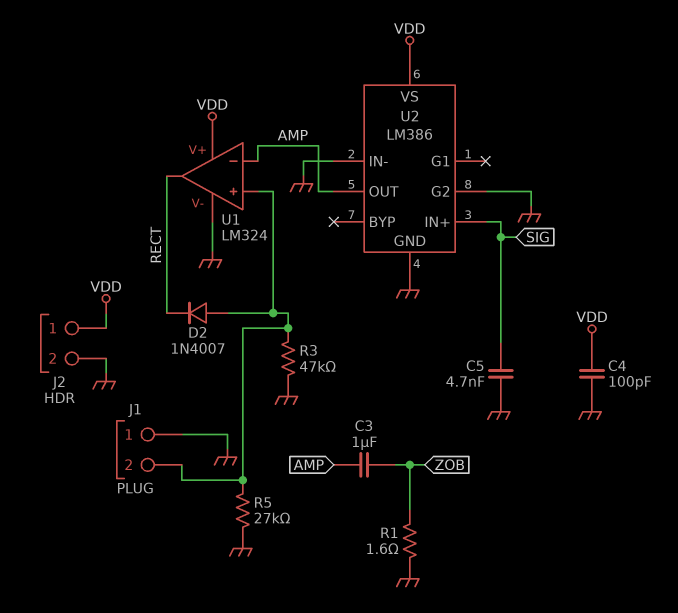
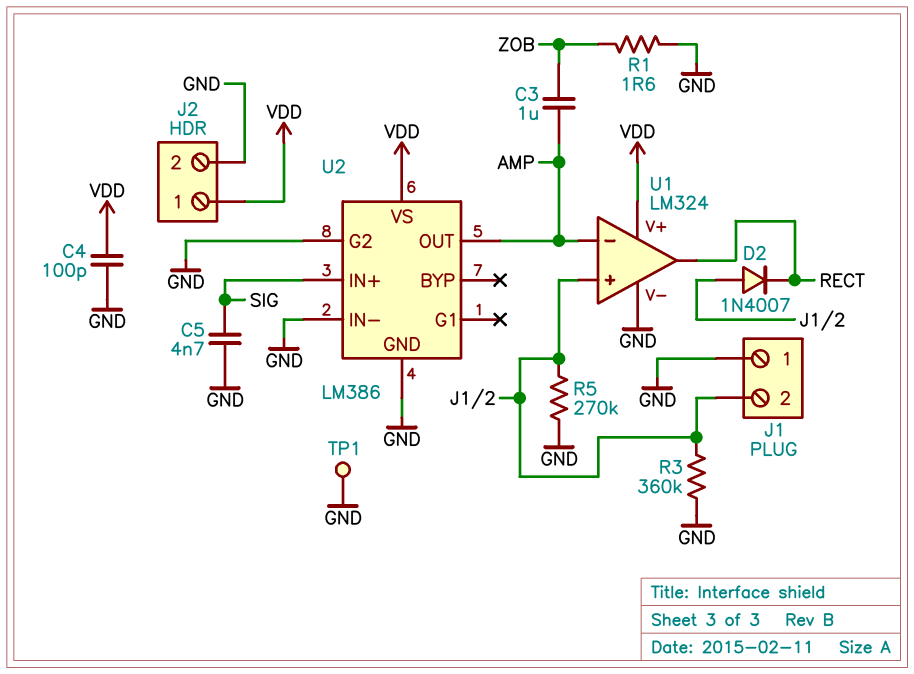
R3: 47k (GND, J1/2) -> 360k (GND, J1/2)
R5: 27k (GND, J1/2) -> 270k (GND, J1/2)
TP1: none -> test point (GND)

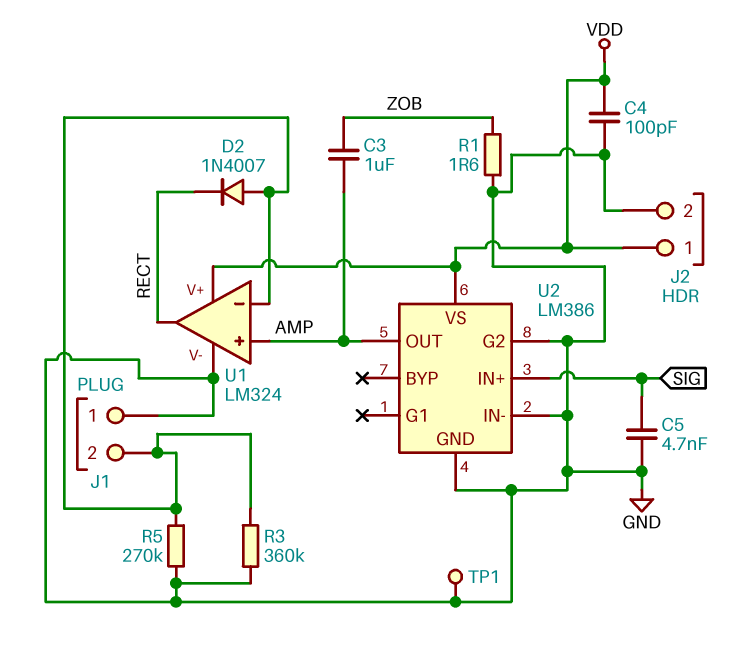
U1 pin in+: J1/2 -> AMP
U1 pin in-: AMP -> J1/2

